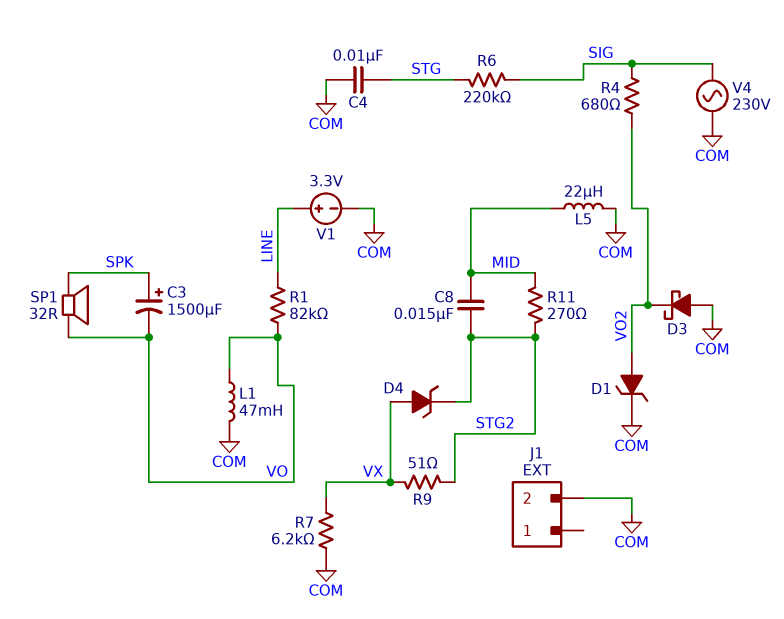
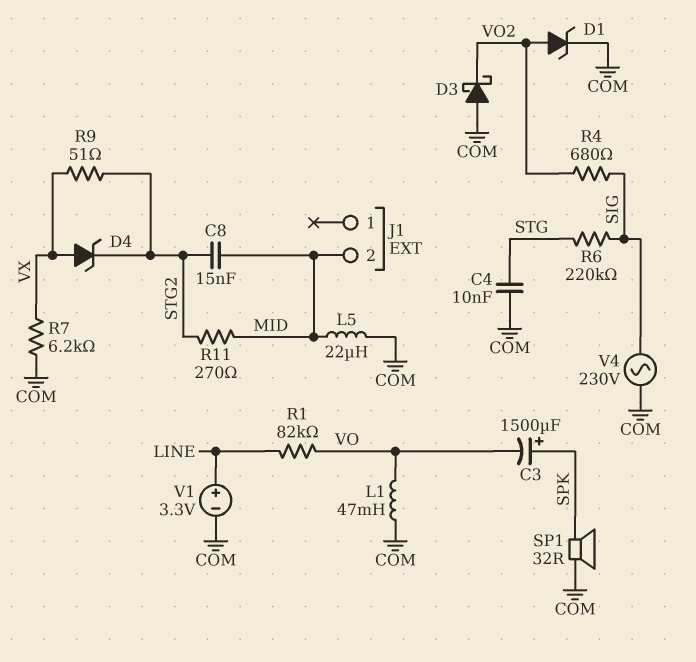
J1 pin 2: COM -> MID
SP1: speaker 32R (SPK, VO) -> speaker 32R (COM, SPK)

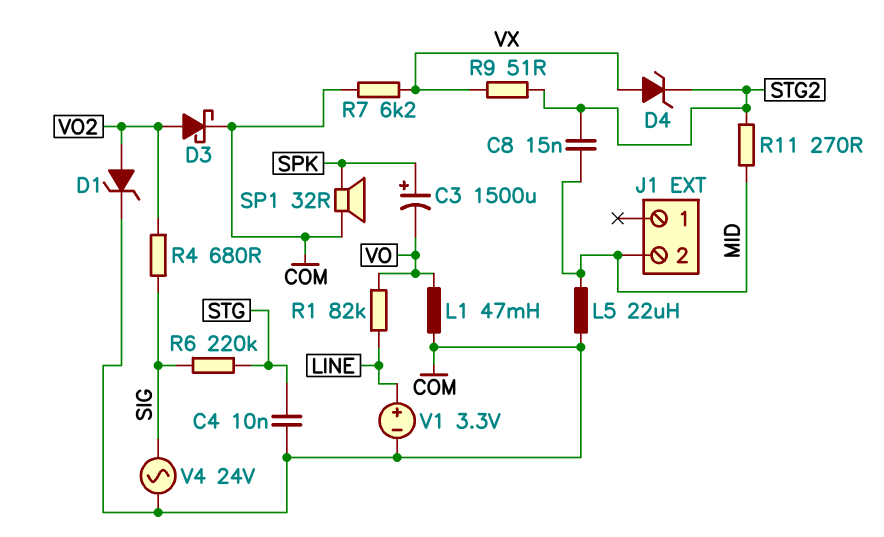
D3: schottky (A COM, K VO2) -> schottky (A VO2, K COM)
V4: AC 230V (COM, SIG) -> AC 24V (COM, SIG)

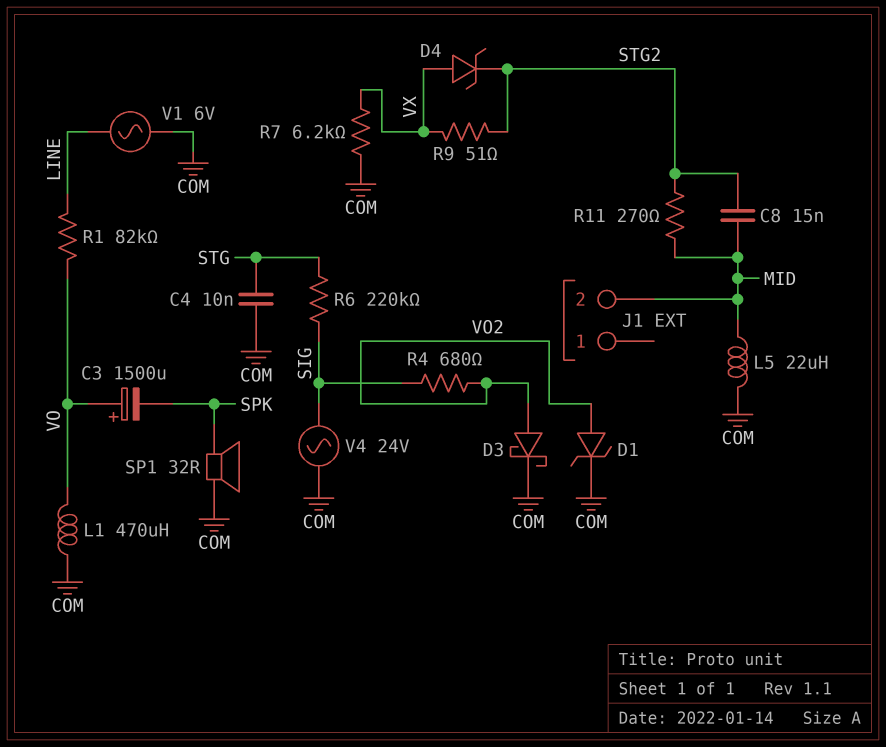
C3: 1500uF (plus SPK, minus VO) -> 1500uF (plus VO, minus SPK)
L1: 47mH (COM, VO) -> 470uH (COM, VO)
V1: 3.3V (plus LINE, minus COM) -> AC 6V (COM, LINE)

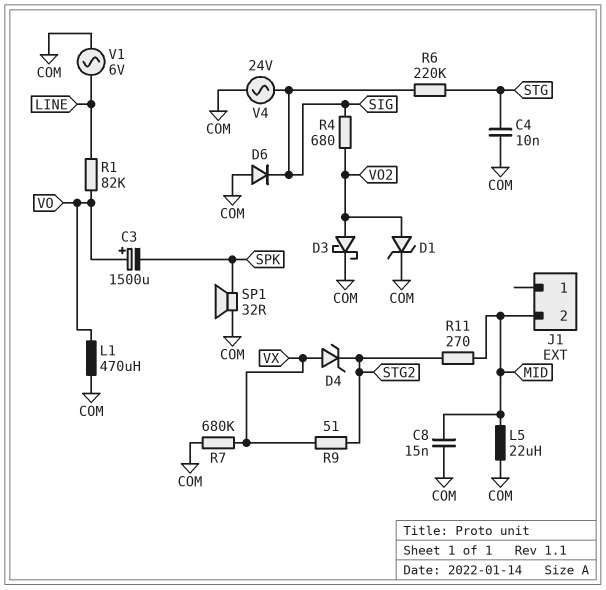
C8: 15nF (MID, STG2) -> 15nF (COM, MID)
D6: none -> diode (A COM, K SIG)
R7: 6.2k (COM, VX) -> 680k (COM, VX)

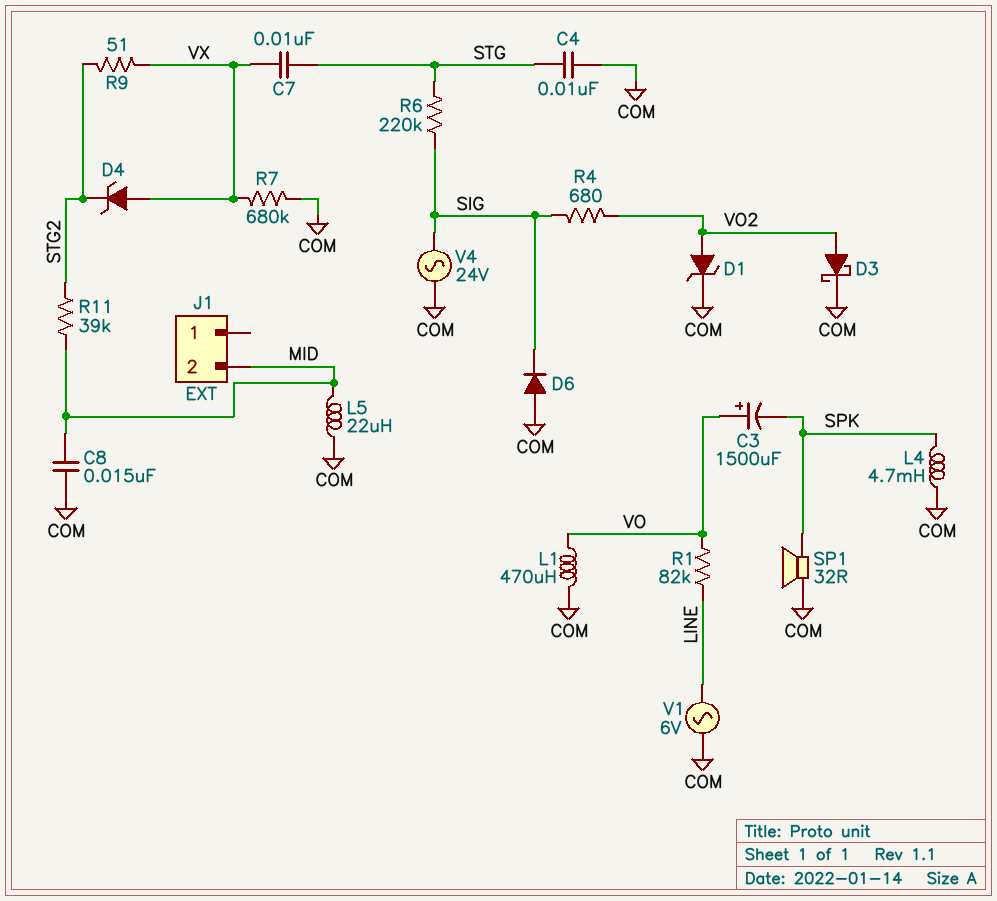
C7: none -> 10nF (STG, VX)
L4: none -> 4.7mH (COM, SPK)
R11: 270 (MID, STG2) -> 39k (MID, STG2)

